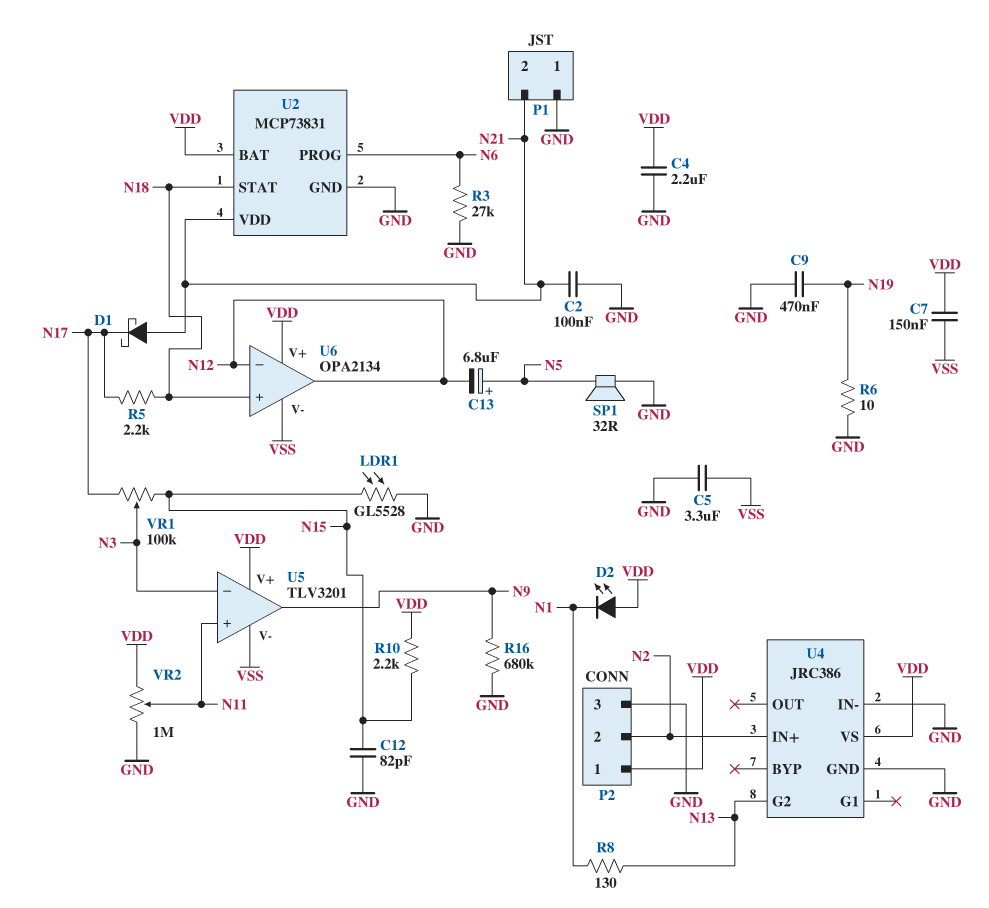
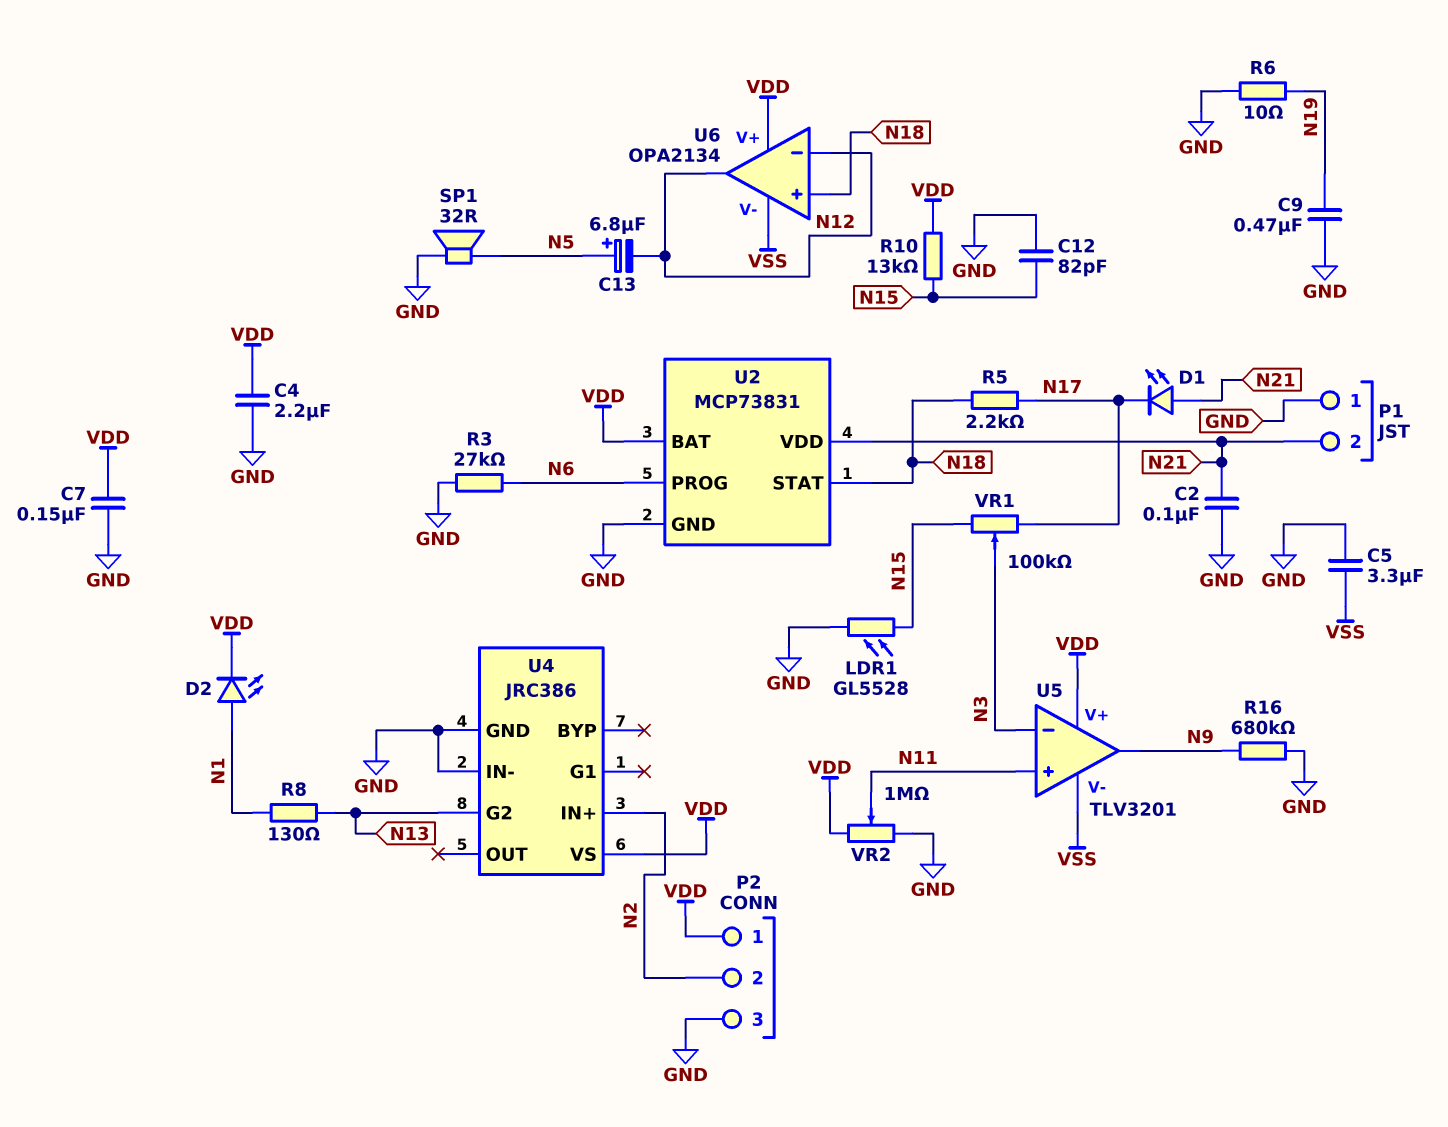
C7: 150nF (VDD, VSS) -> 150nF (GND, VDD)
D1: schottky (A N21, K N17) -> LED (A N21, K N17)
D2: LED (A VDD, K N1) -> LED (A N1, K VDD)
R10: 2.2k (N15, VDD) -> 13k (N15, VDD)

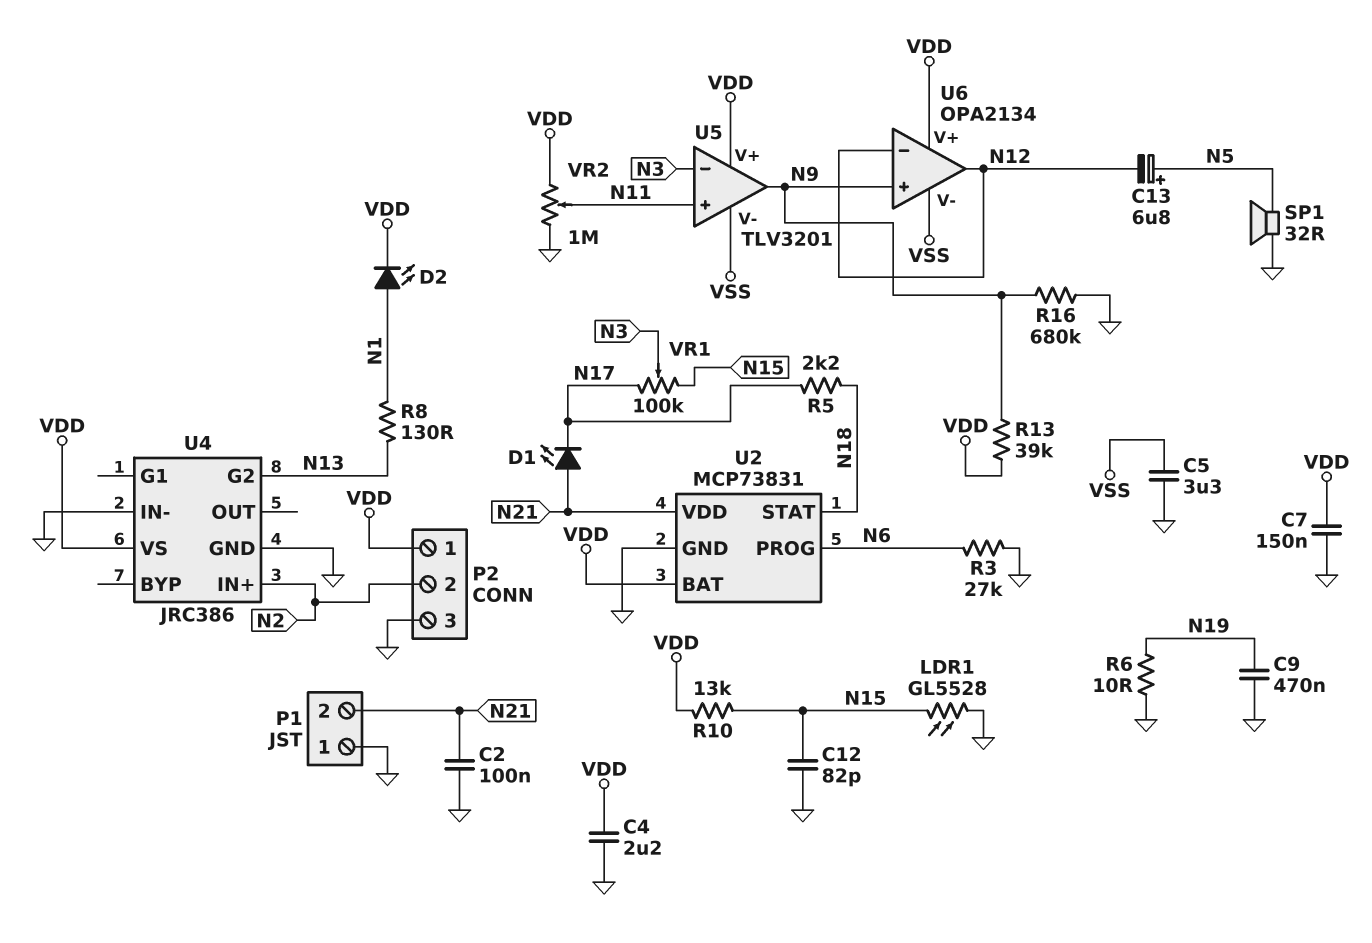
R13: none -> 39k (N9, VDD)
U6 pin in+: N18 -> N9

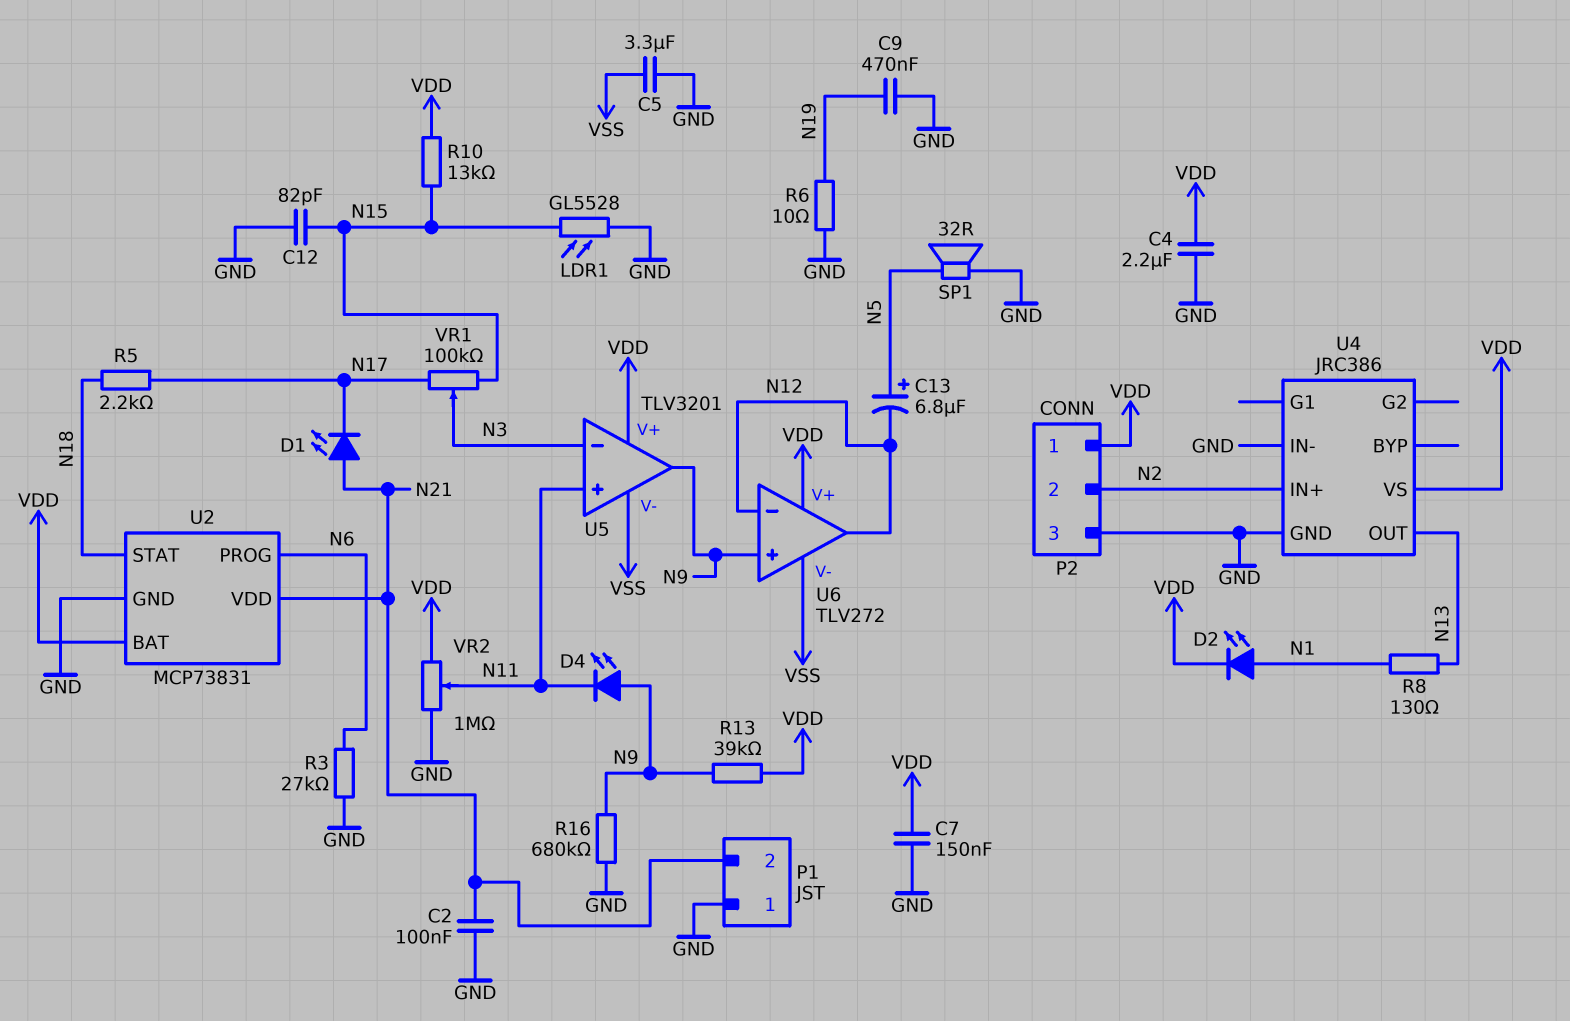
D4: none -> LED (A N9, K N11)
U4 pin G2: N13 -> none
U4 pin OUT: none -> N13
U6: OPA2134 -> TLV272

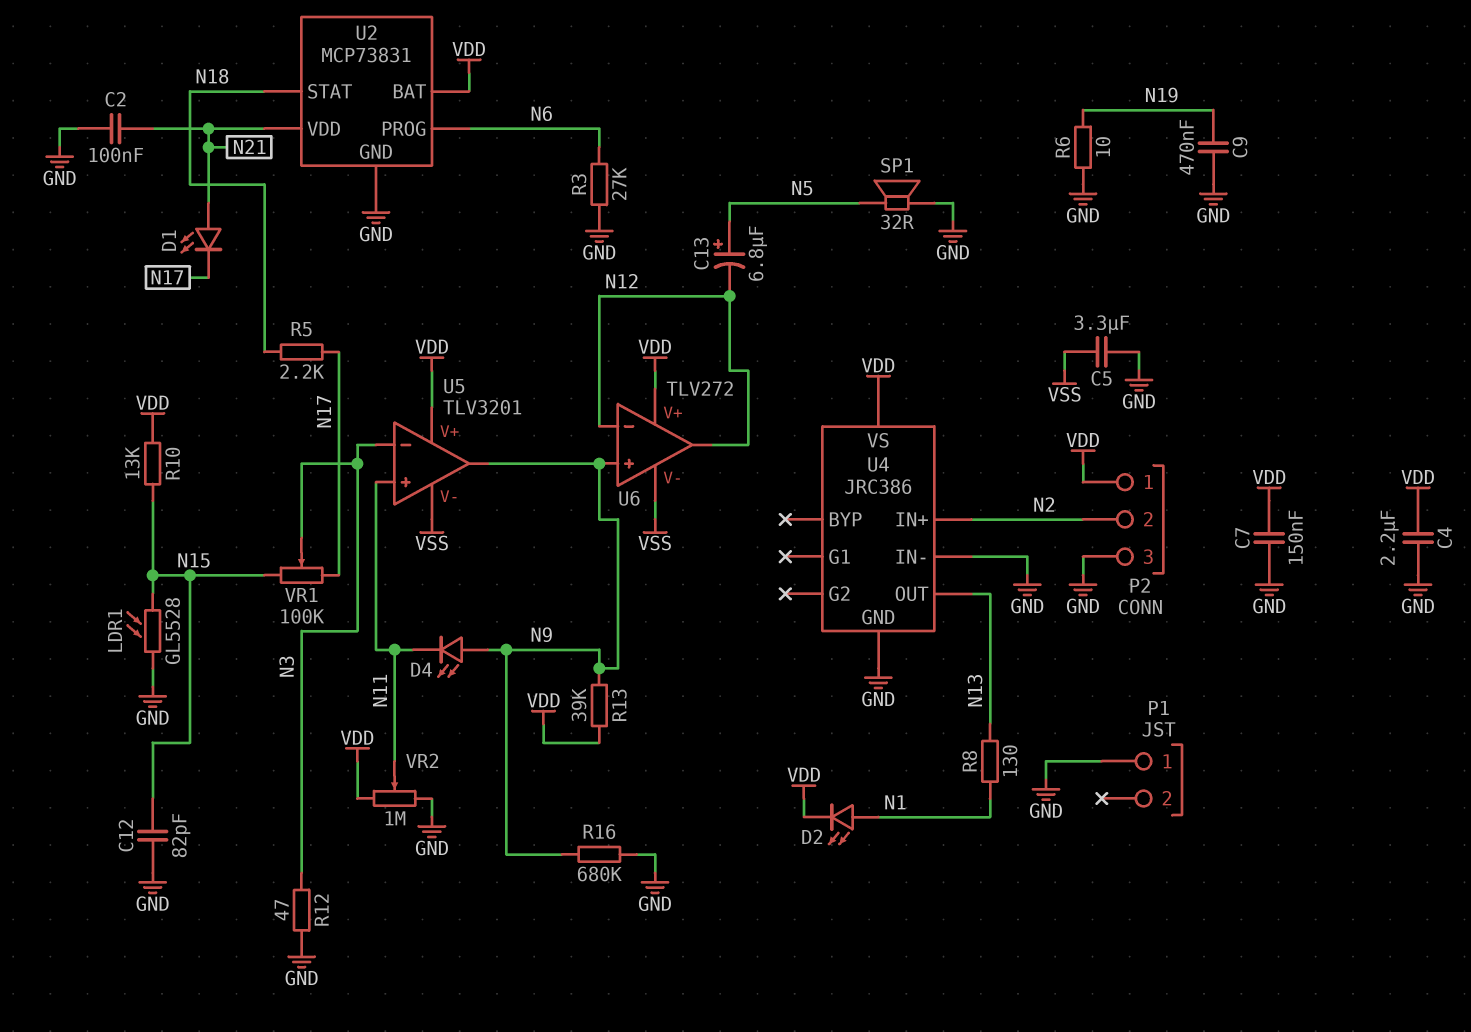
P1 pin 2: N21 -> none
R12: none -> 47 (GND, N3)

